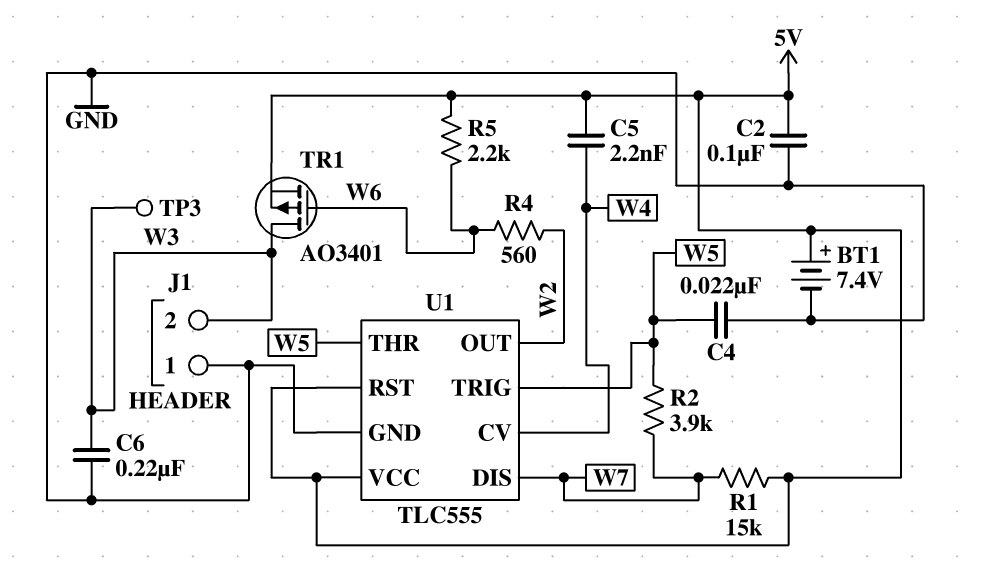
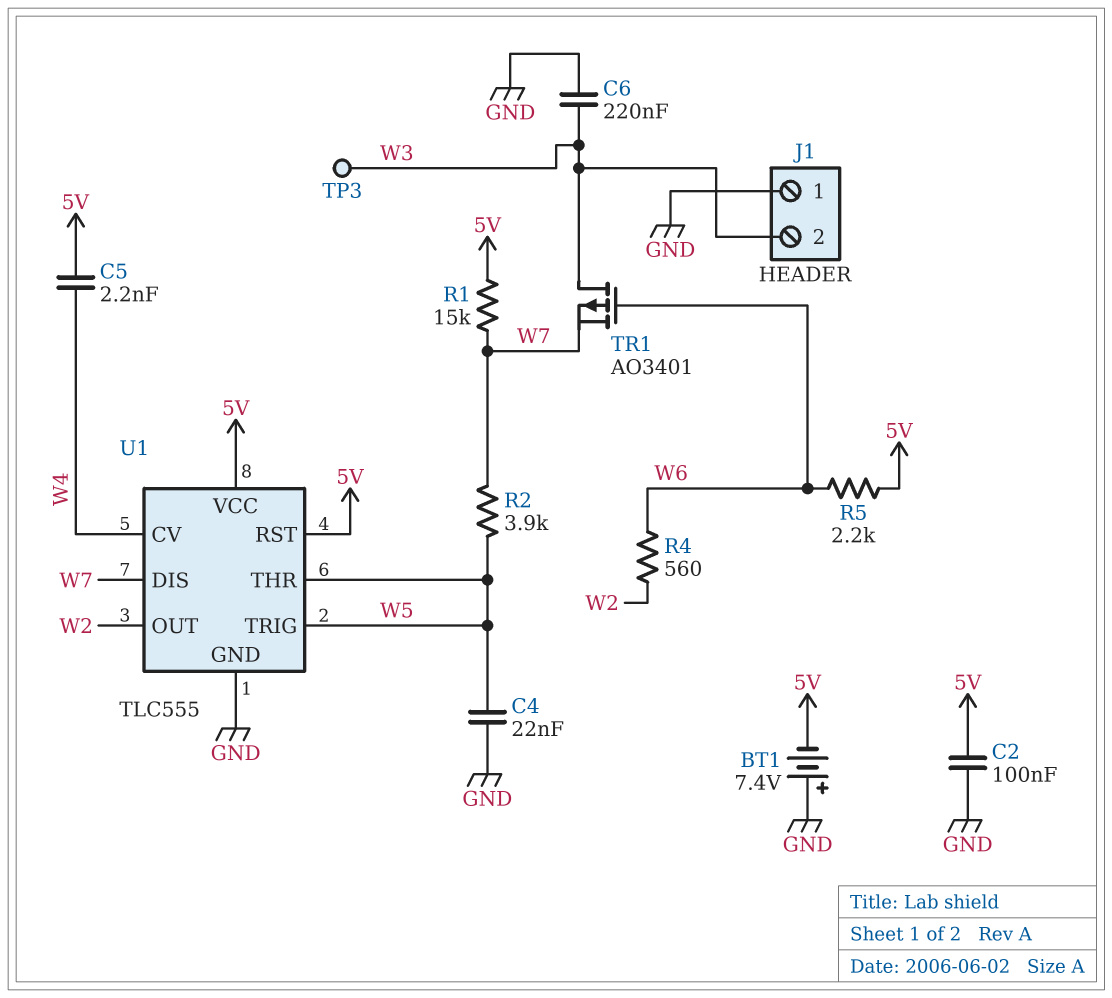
BT1: 7.4V (plus 5V, minus GND) -> 7.4V (plus GND, minus 5V)
TR1: PMOS AO3401 (G W6, D W3, S 5V) -> PMOS AO3401 (G W6, D W3, S W7)

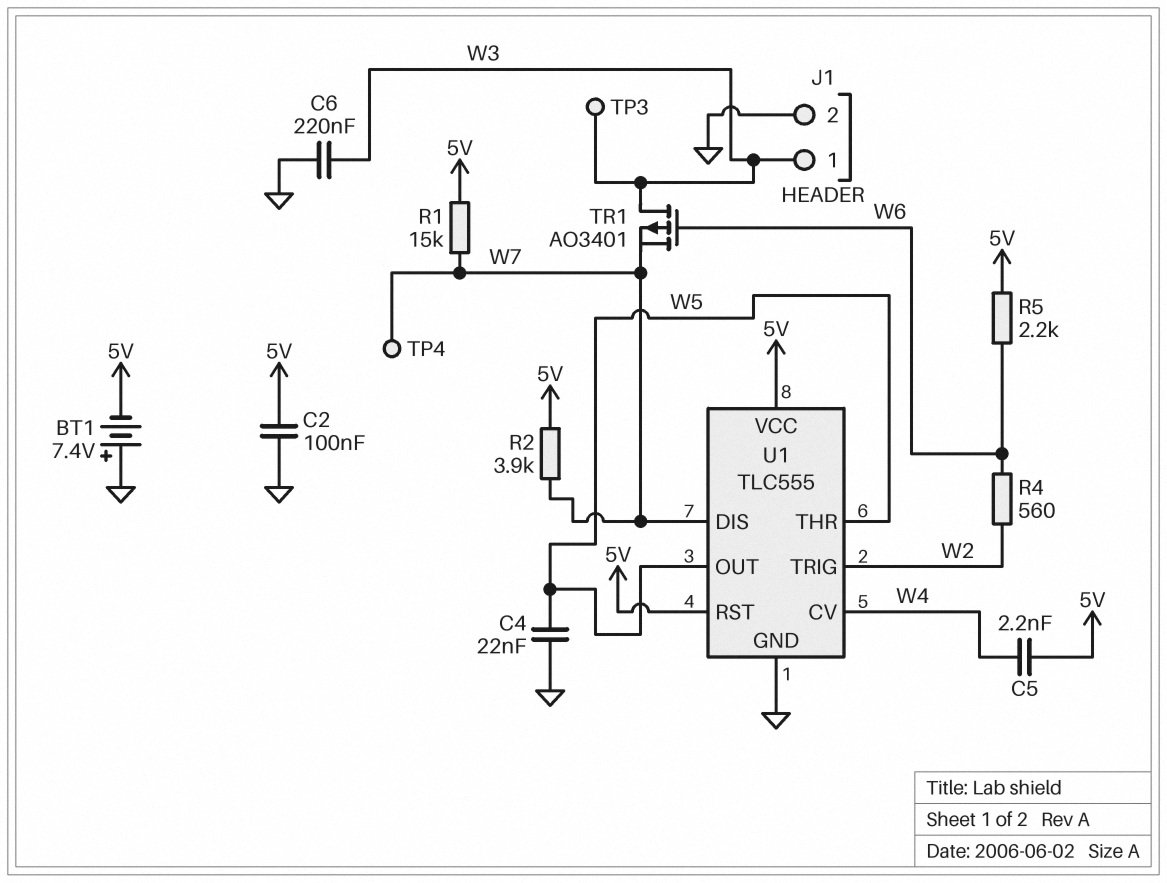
J1 pin 1: GND -> W3
J1 pin 2: W3 -> GND
R2: 3.9k (W5, W7) -> 3.9k (5V, W7)
TP4: none -> test point (W7)
U1 pin OUT: W2 -> W5
U1 pin TRIG: W5 -> W2

